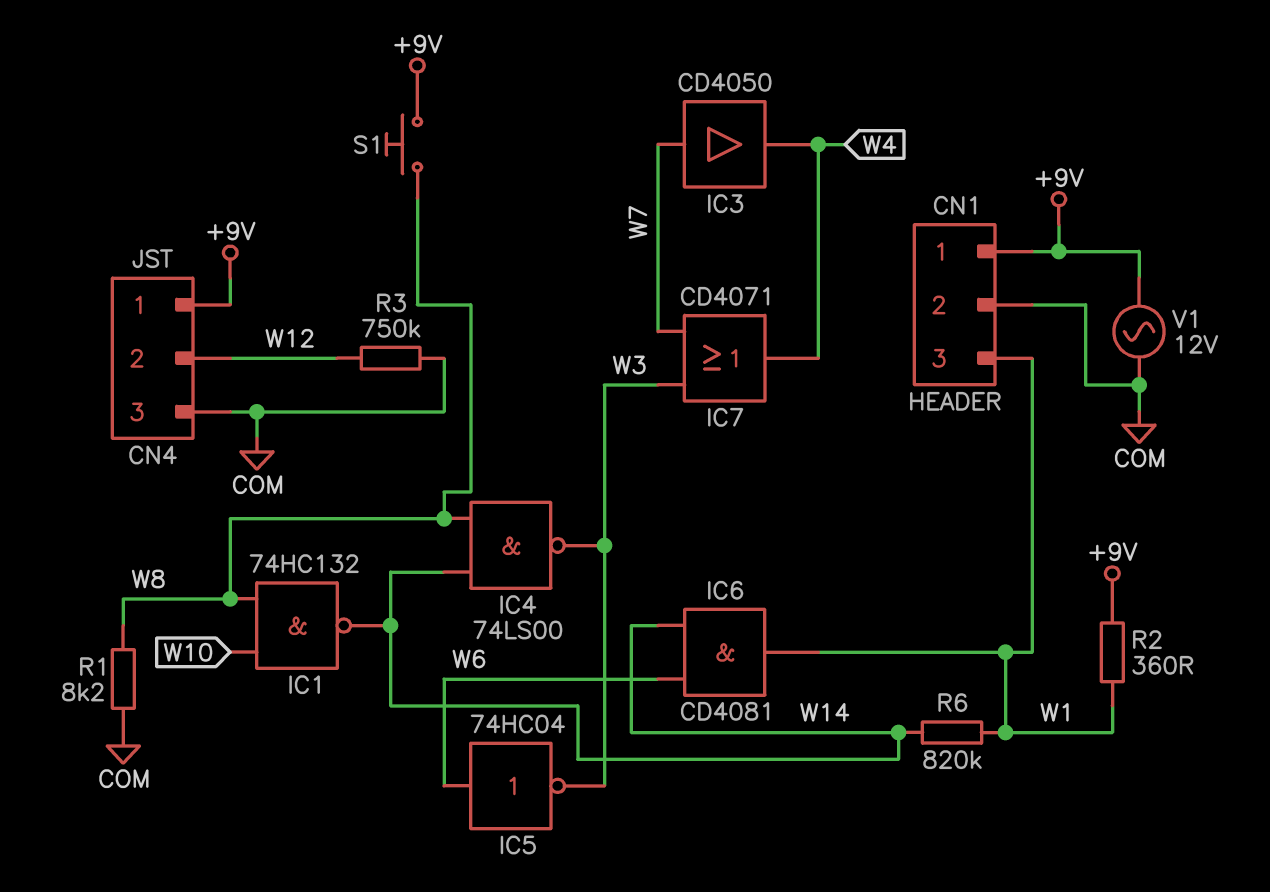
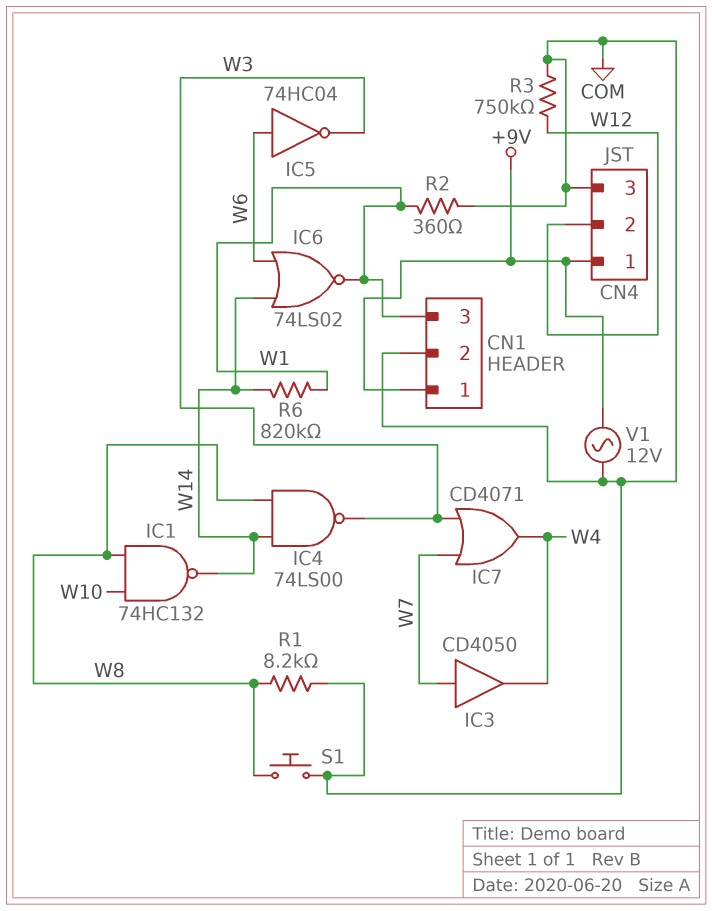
IC6: AND CD4081 (in W6, in W14, out W1) -> NOR 74LS02 (in W6, in W14, out W1)
R2: 360 (+9V, W1) -> 360 (COM, W1)
S1: button (+9V, W8) -> button (COM, W8)

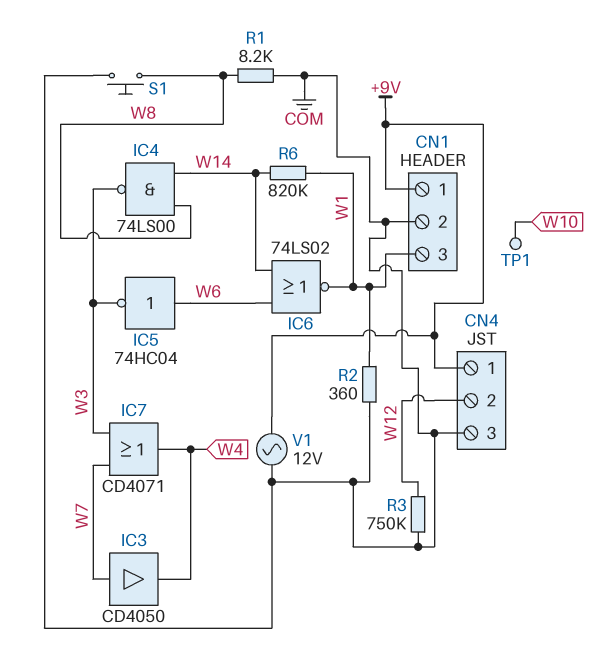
IC1: NAND 74HC132 (in W8, in W10, out W14) -> none
TP1: none -> test point (W10)

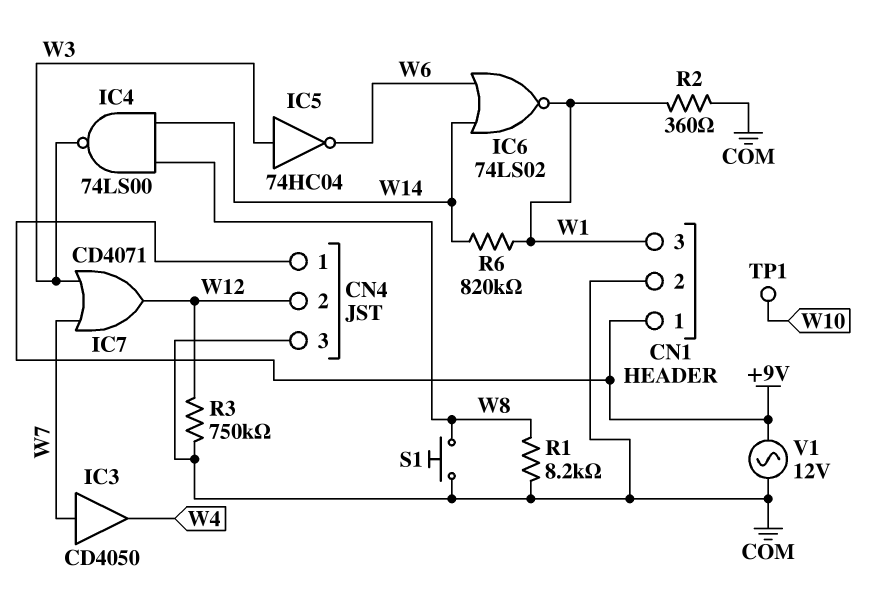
IC5: NOT 74HC04 (in W6, out W3) -> NOT 74HC04 (in W3, out W6)
IC7: OR CD4071 (in W3, in W7, out W4) -> OR CD4071 (in W3, in W7, out W12)

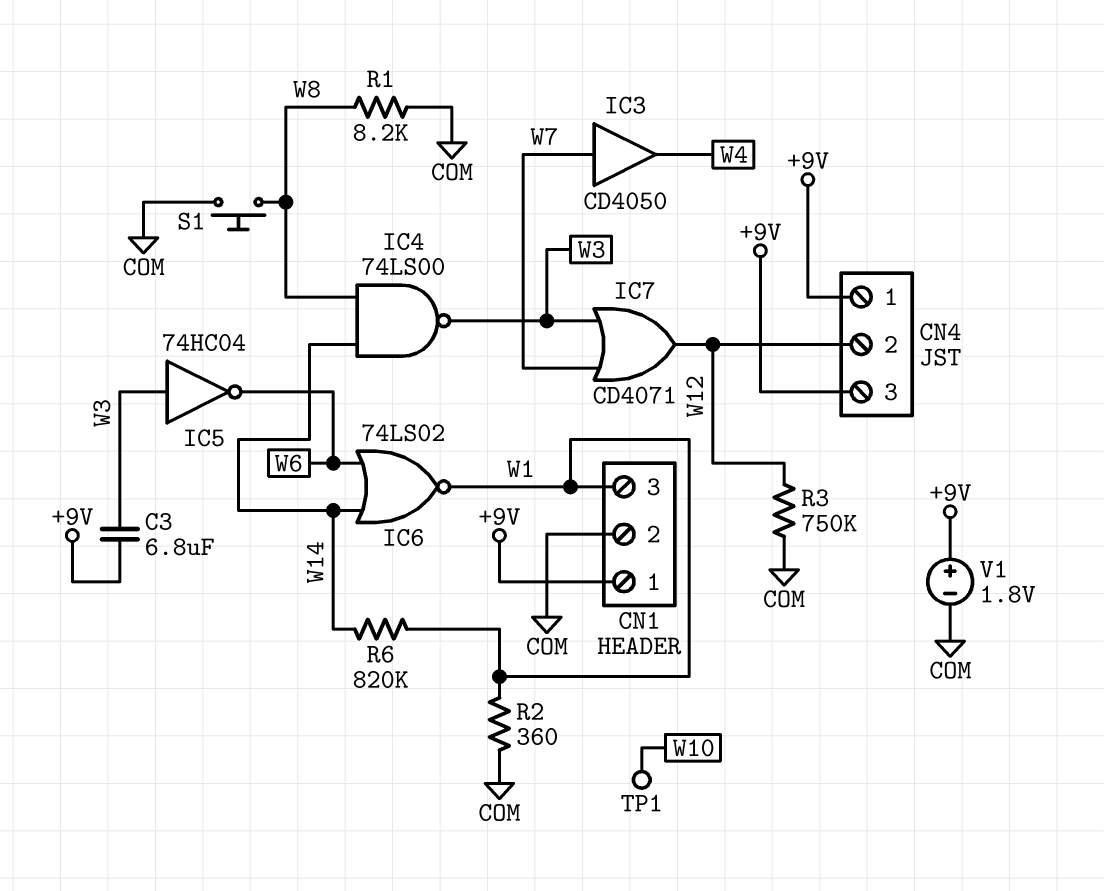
C3: none -> 6.8uF (+9V, W3)
CN4 pin 3: COM -> +9V
V1: AC 12V (+9V, COM) -> 1.8V (plus +9V, minus COM)

